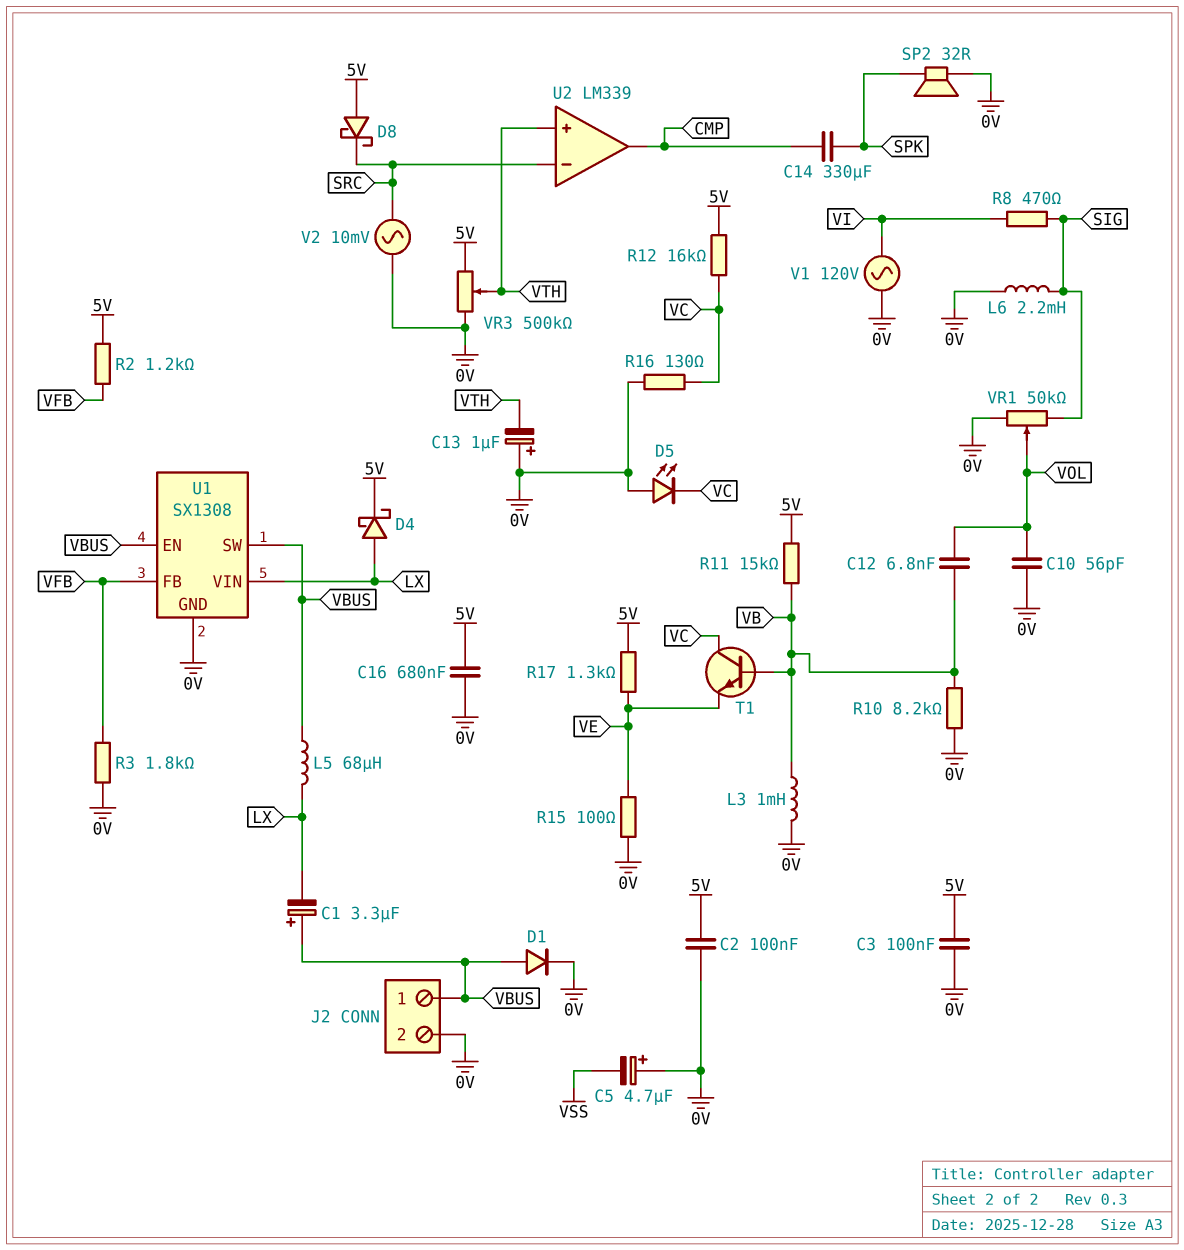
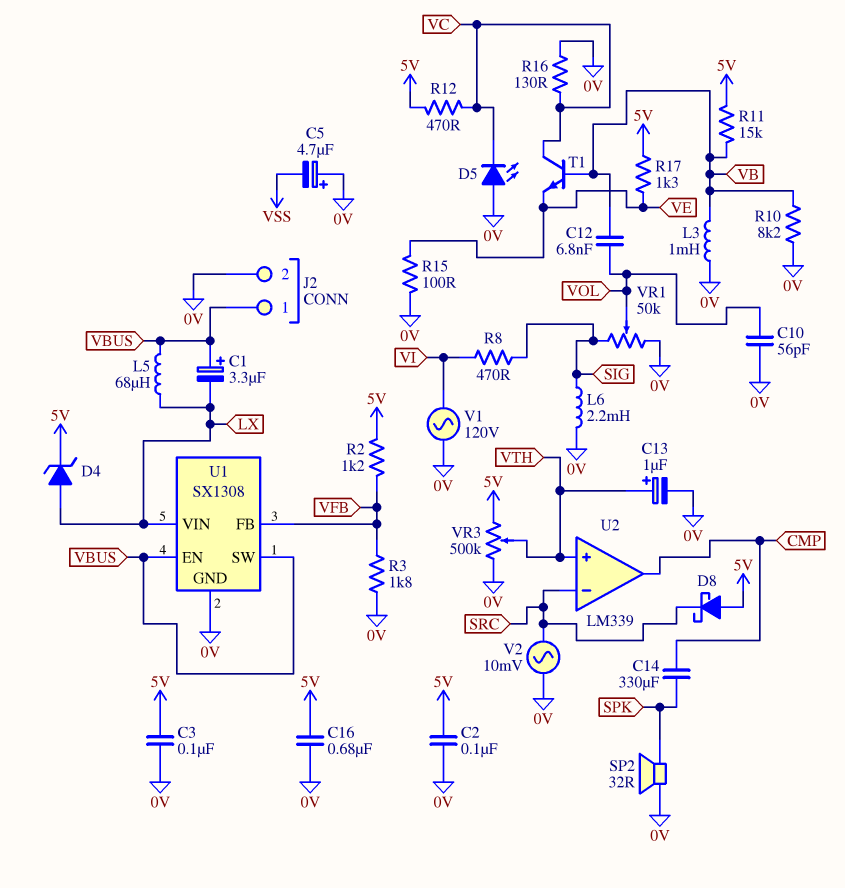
C13: 1uF (plus 0V, minus VTH) -> 1uF (plus VTH, minus 0V)
D1: diode (A VBUS, K 0V) -> none
D4: schottky (A LX, K 5V) -> zener (A LX, K 5V)
R12: 16k (5V, VC) -> 470 (5V, VC)

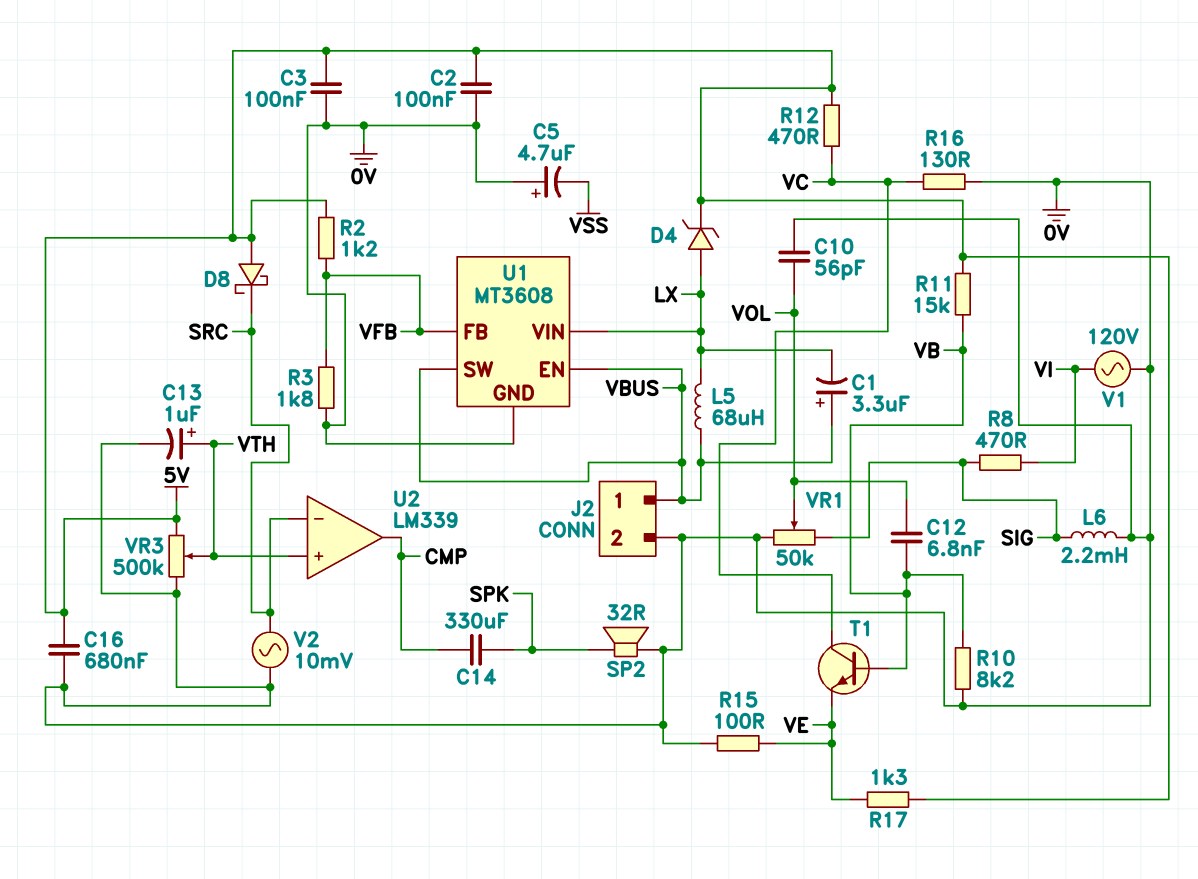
D5: LED (A 0V, K VC) -> none
L3: 1mH (0V, VB) -> none
U1: SX1308 -> MT3608

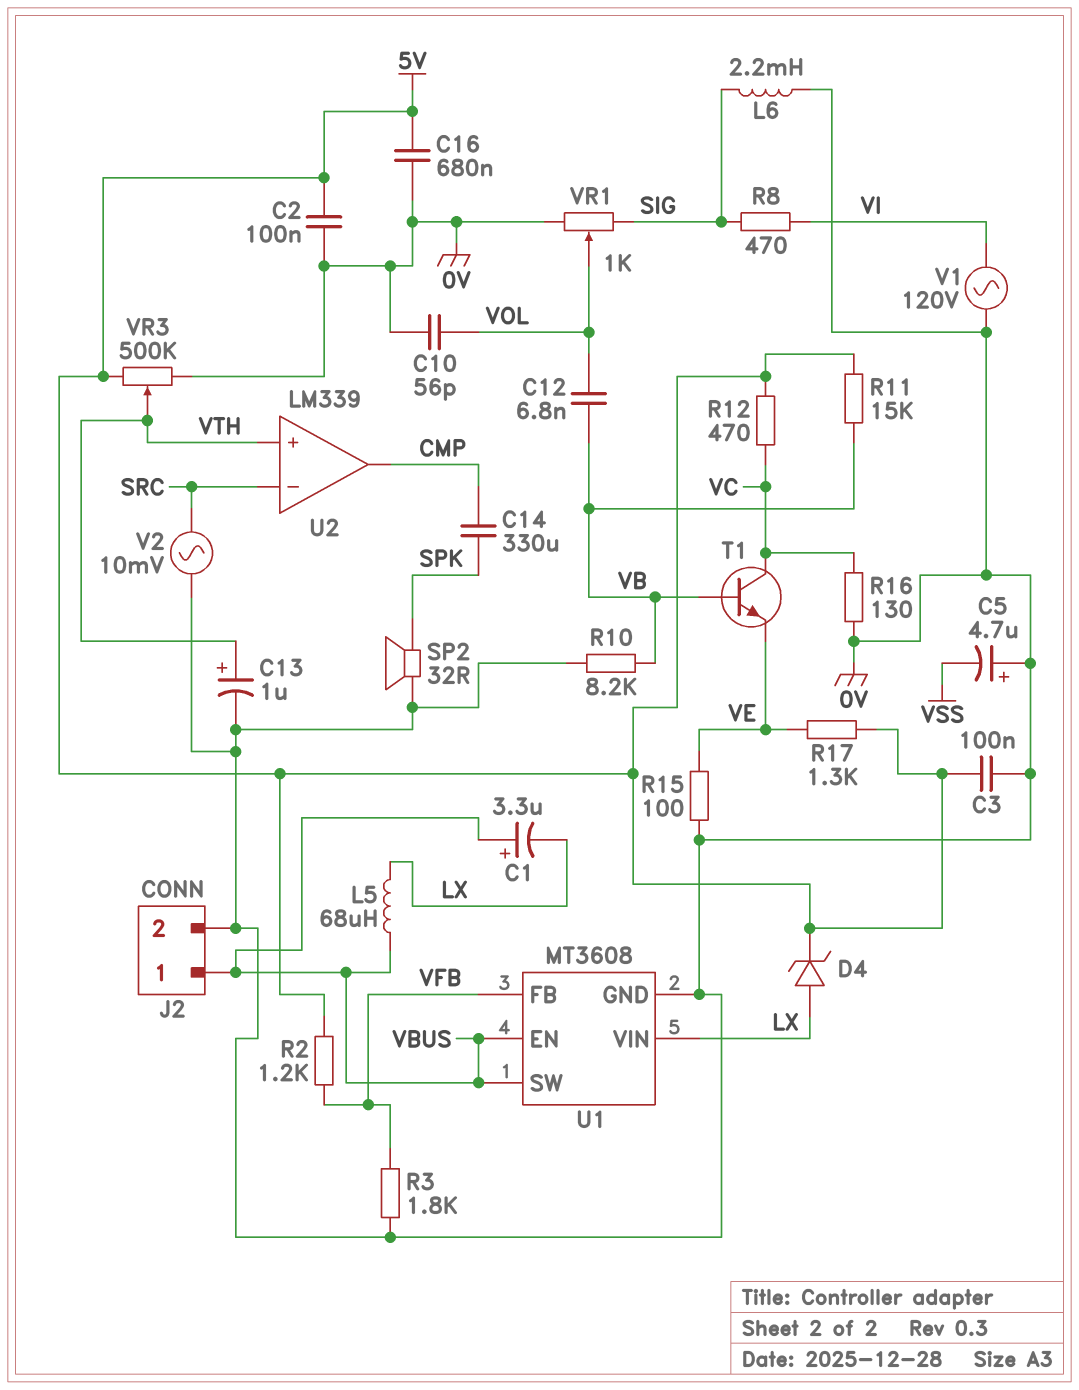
D8: schottky (A 5V, K SRC) -> none
VR1: 50k (0V, SIG, wiper VOL) -> 1k (0V, SIG, wiper VOL)

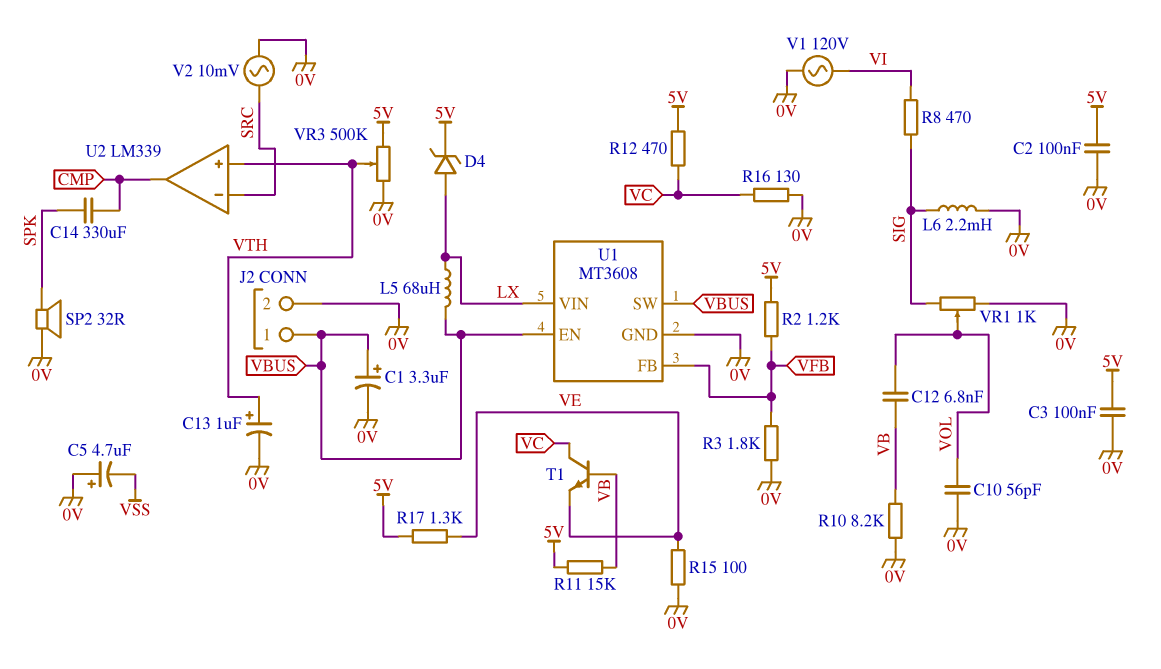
C1: 3.3uF (plus VBUS, minus LX) -> 3.3uF (plus VBUS, minus 0V)
C16: 680nF (0V, 5V) -> none

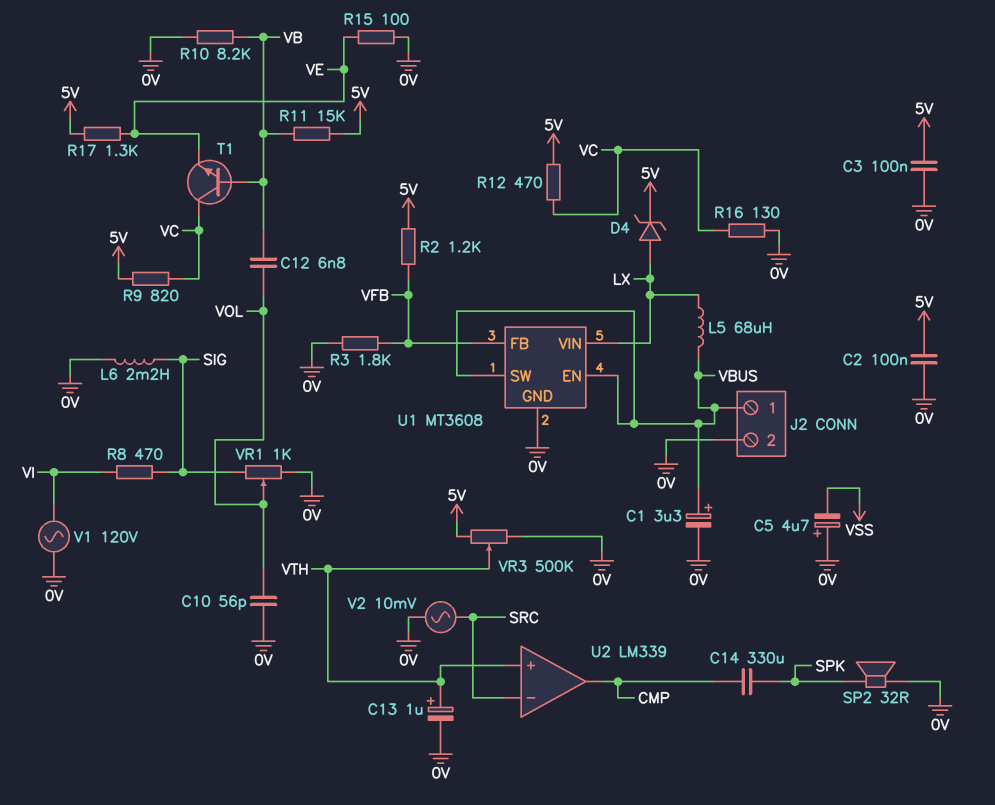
R9: none -> 820 (5V, VC)

